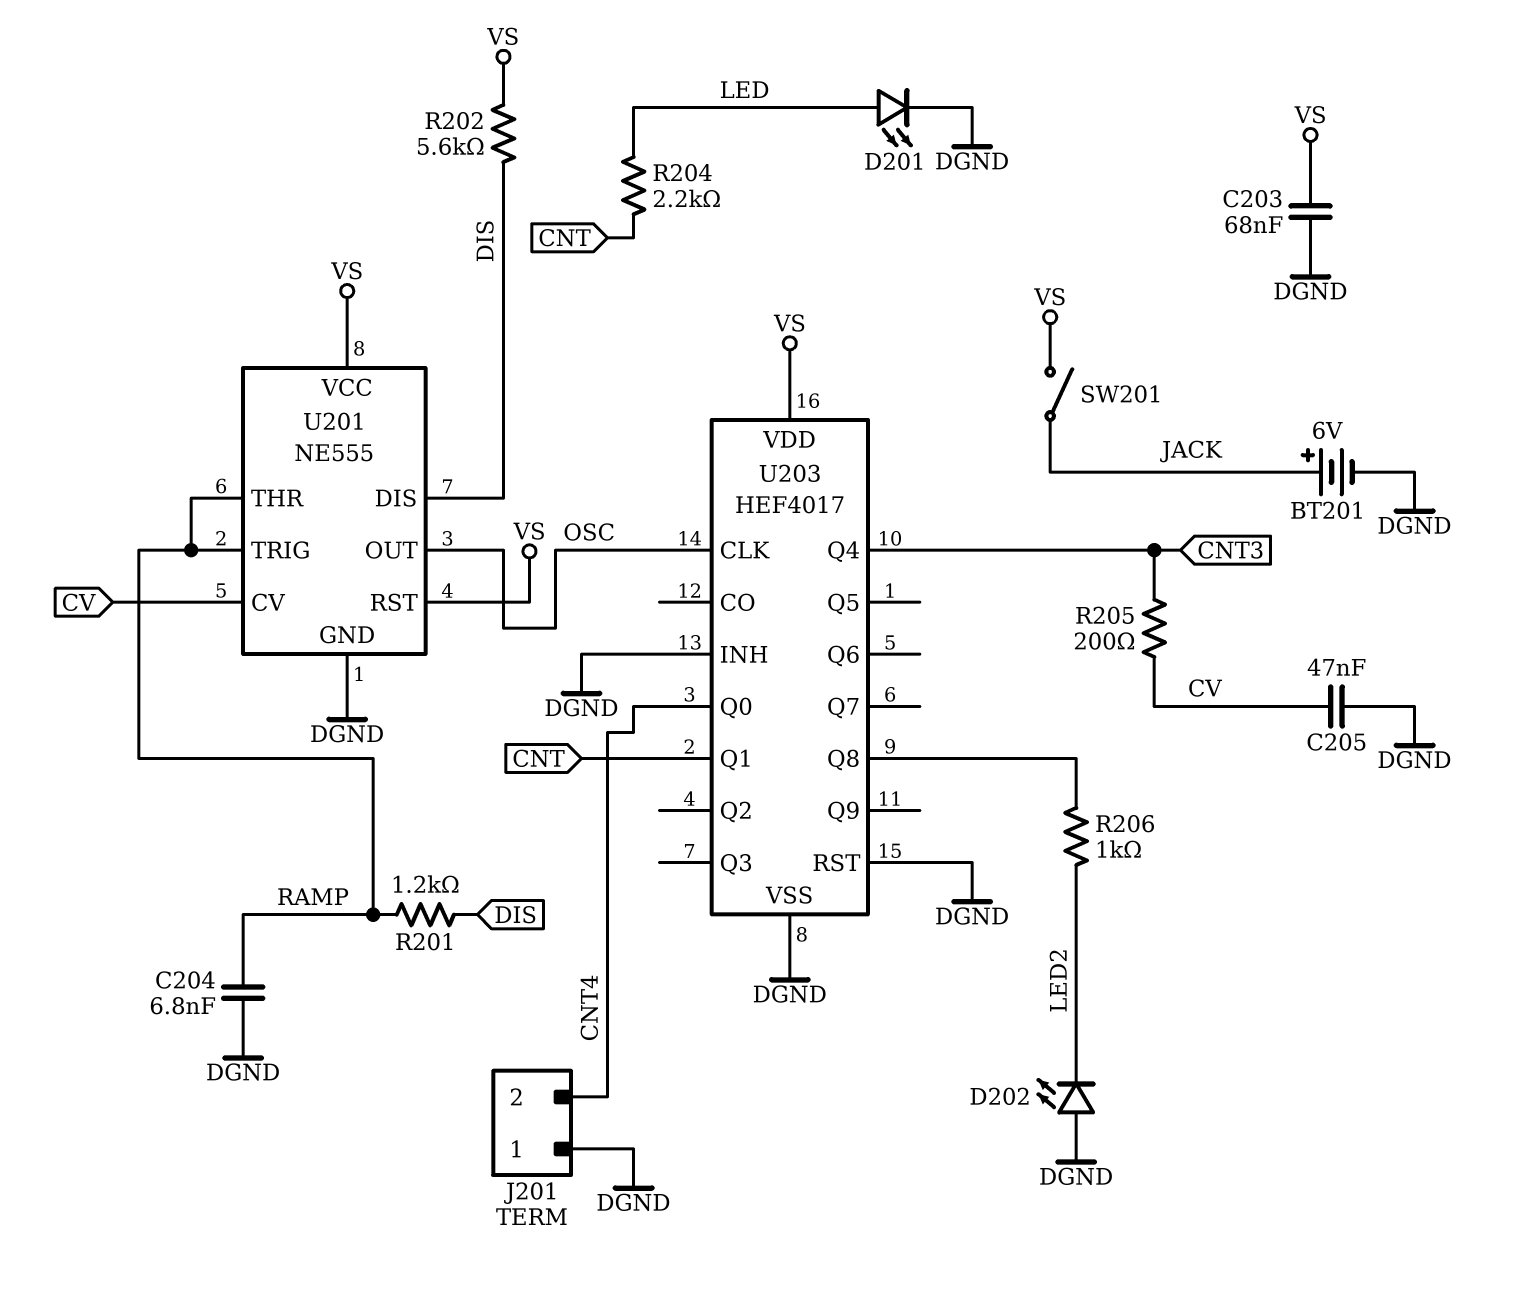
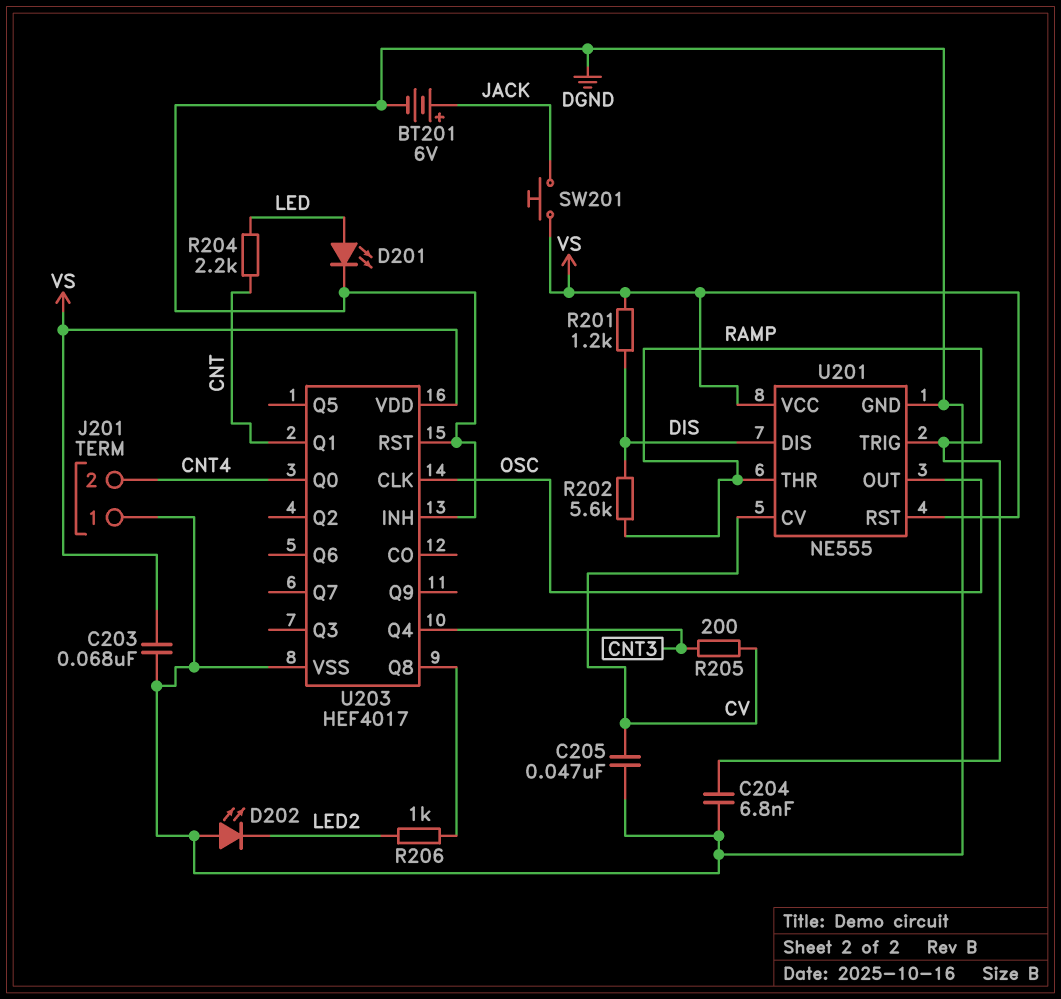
R201: 1.2k (DIS, RAMP) -> 1.2k (DIS, VS)
R202: 5.6k (DIS, VS) -> 5.6k (DIS, RAMP)
SW201: switch (JACK, VS) -> button (JACK, VS)

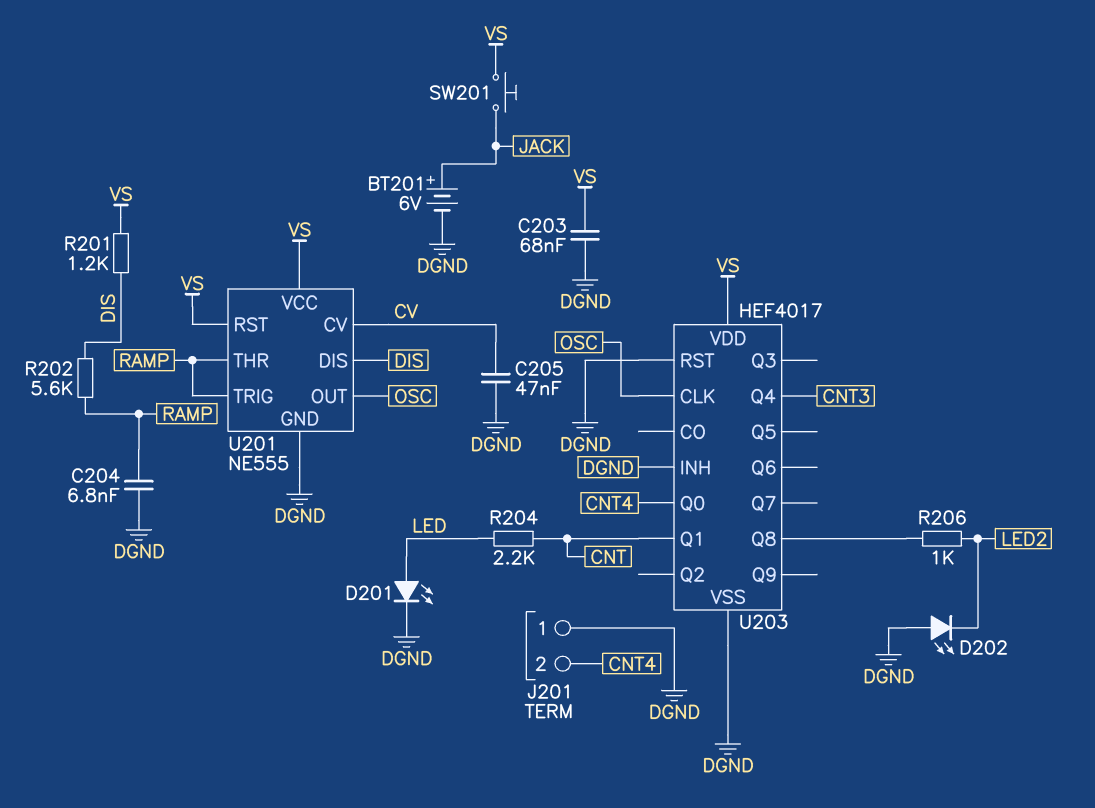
R205: 200 (CNT3, CV) -> none

